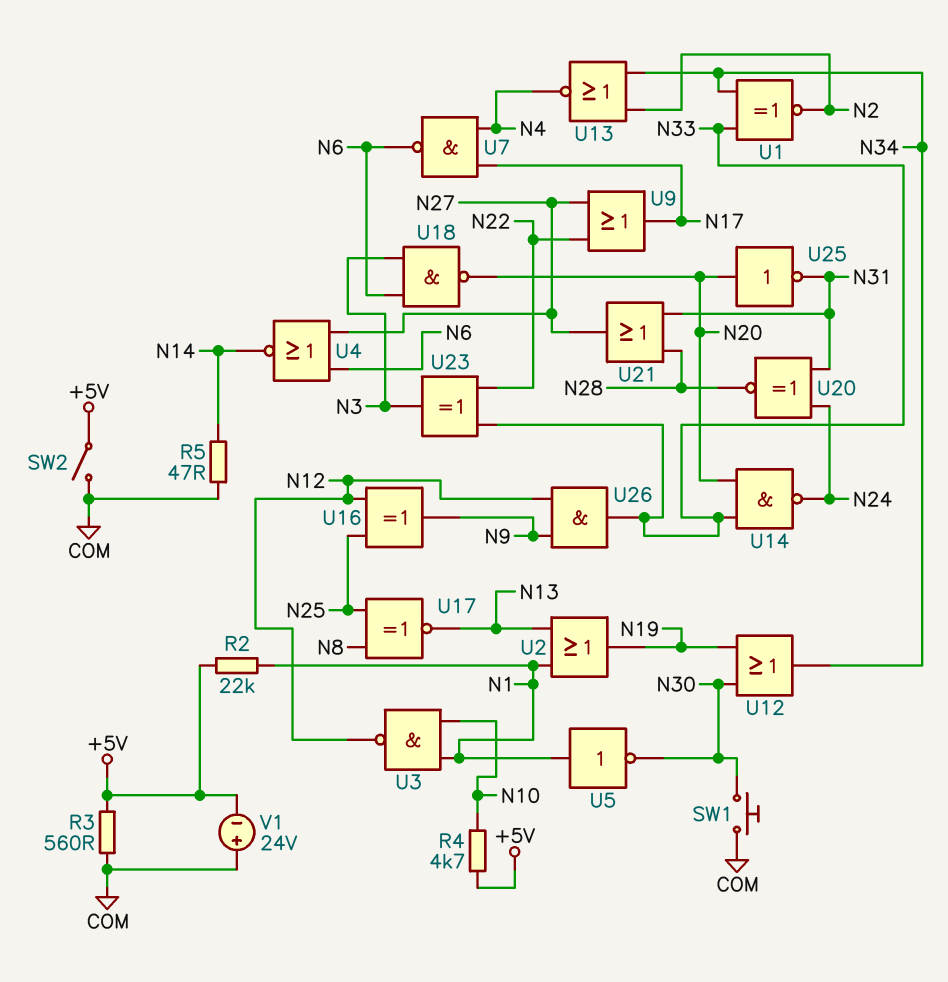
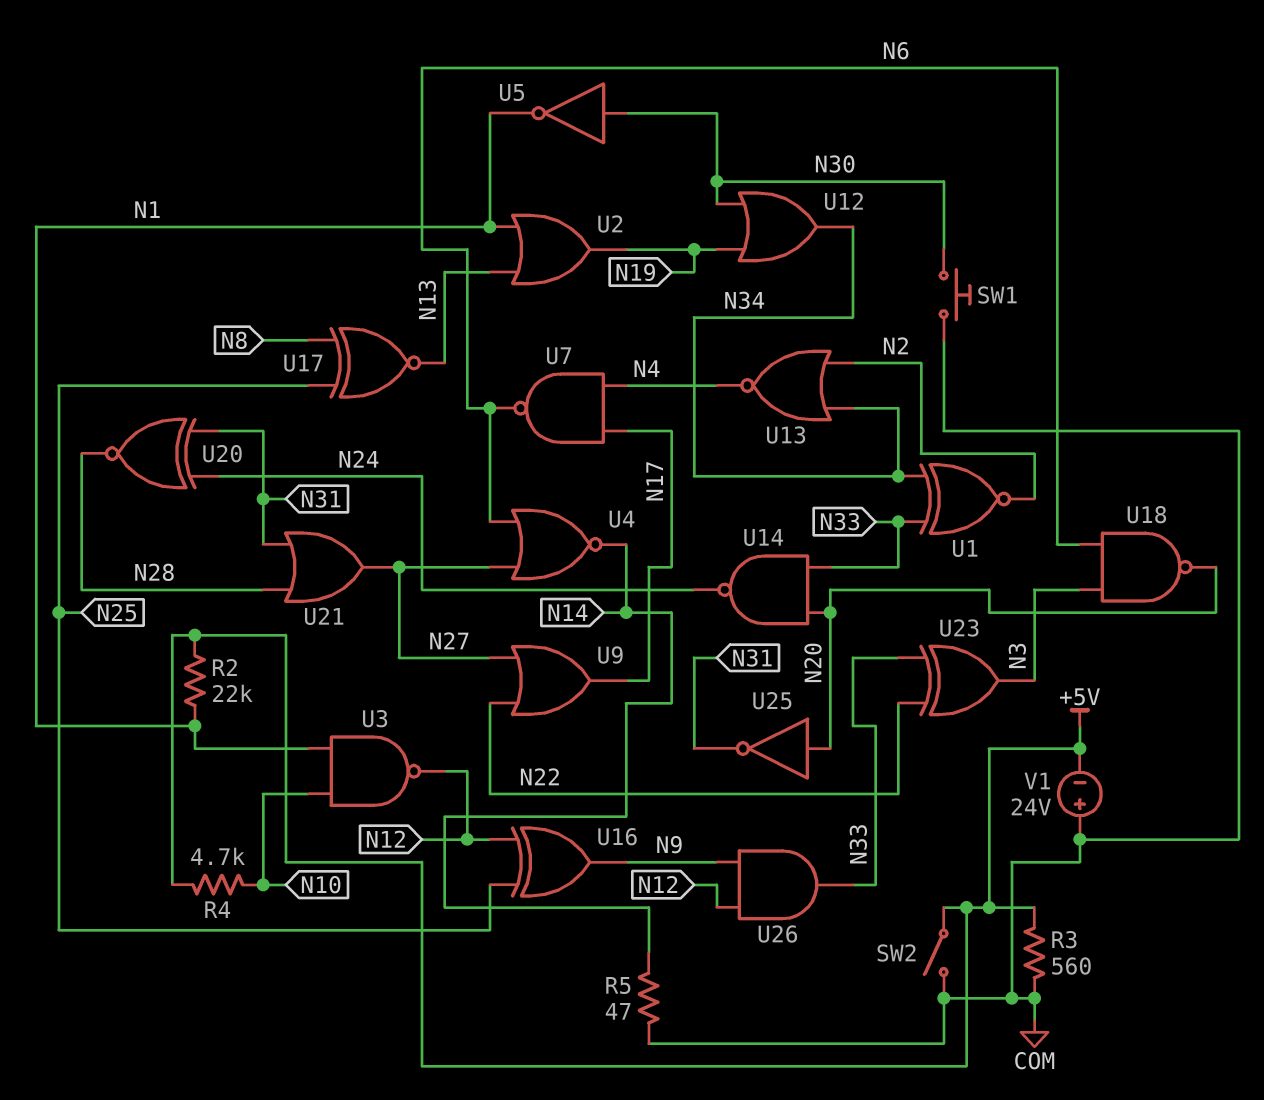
U5: NOT (in N1, out N30) -> NOT (in N30, out N1)

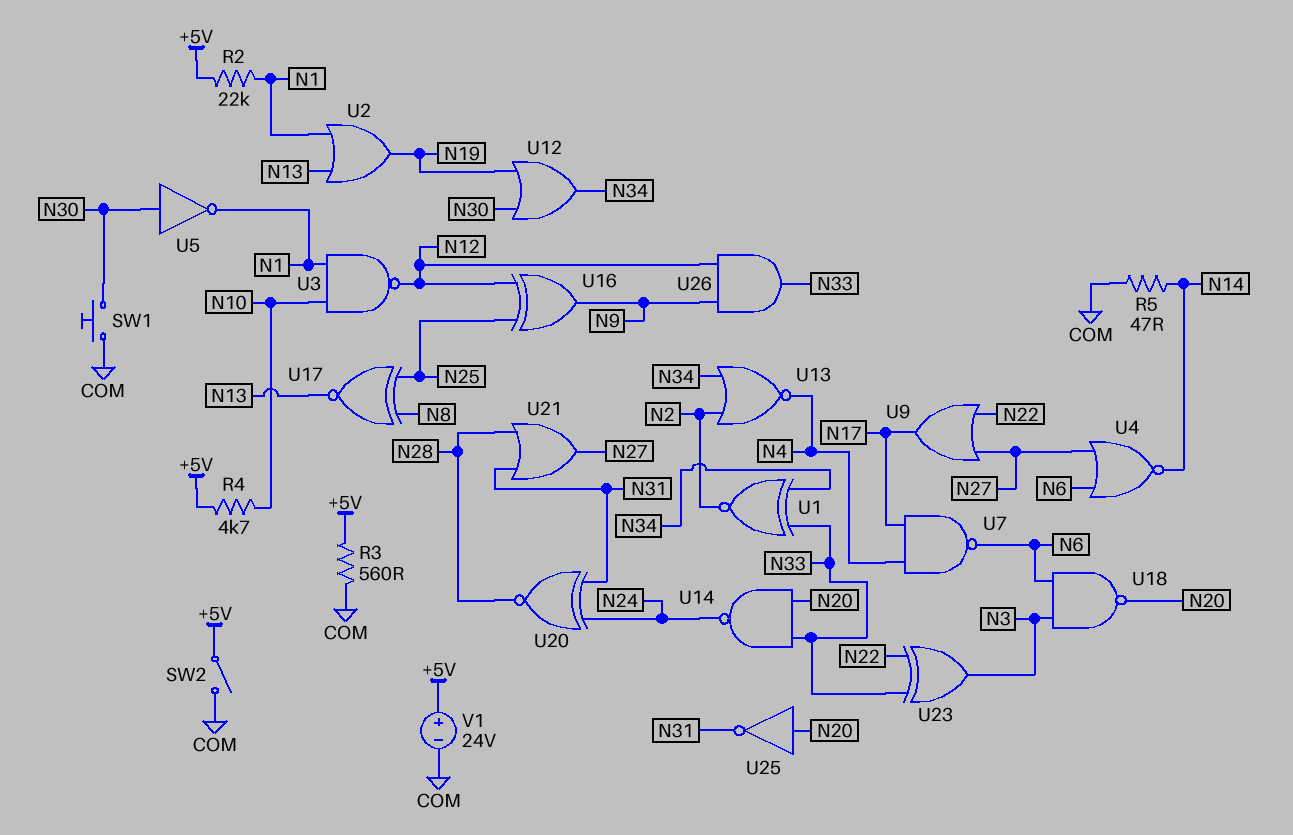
V1: 24V (plus COM, minus +5V) -> 24V (plus +5V, minus COM)

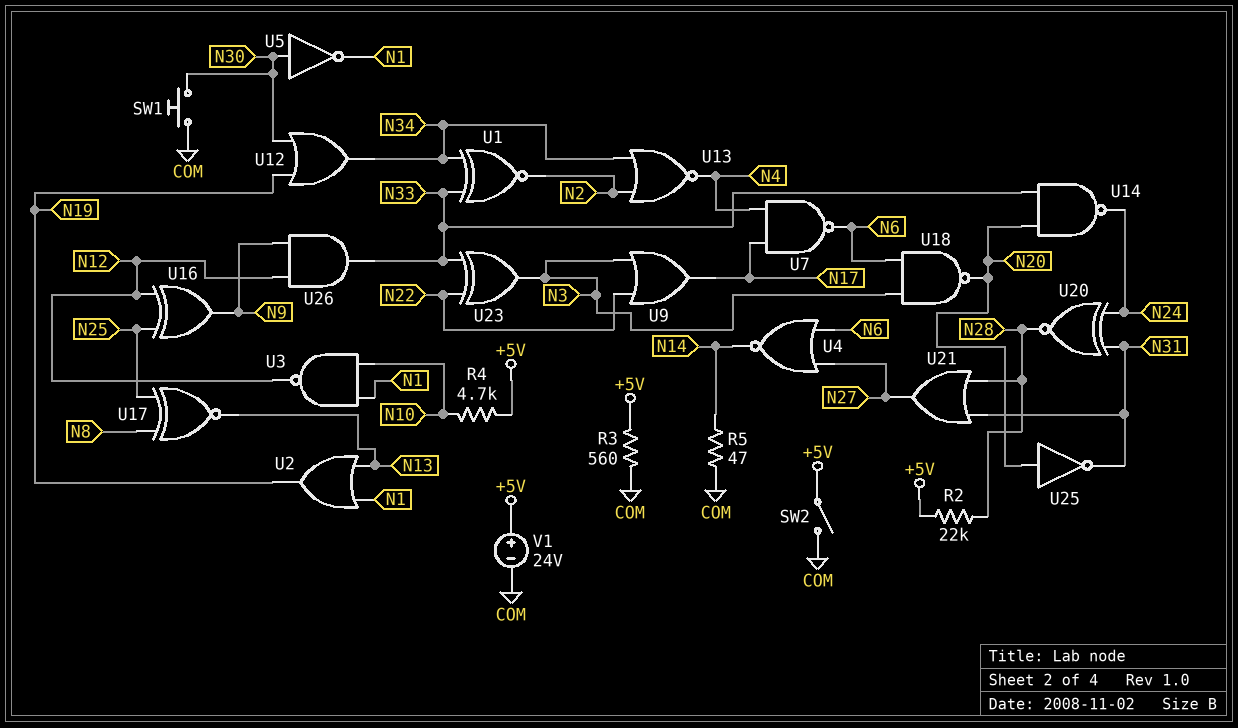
R2: 22k (+5V, N1) -> 22k (+5V, N28)
U9: OR (in N22, in N27, out N17) -> OR (in N3, in N22, out N17)

